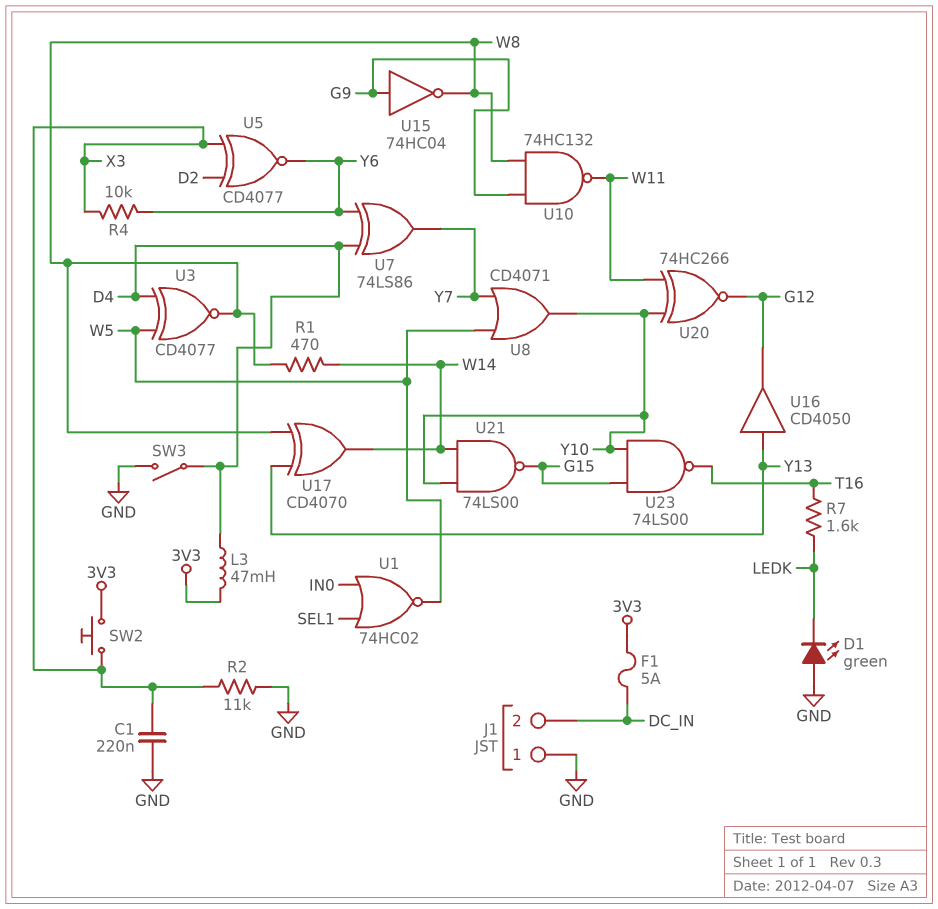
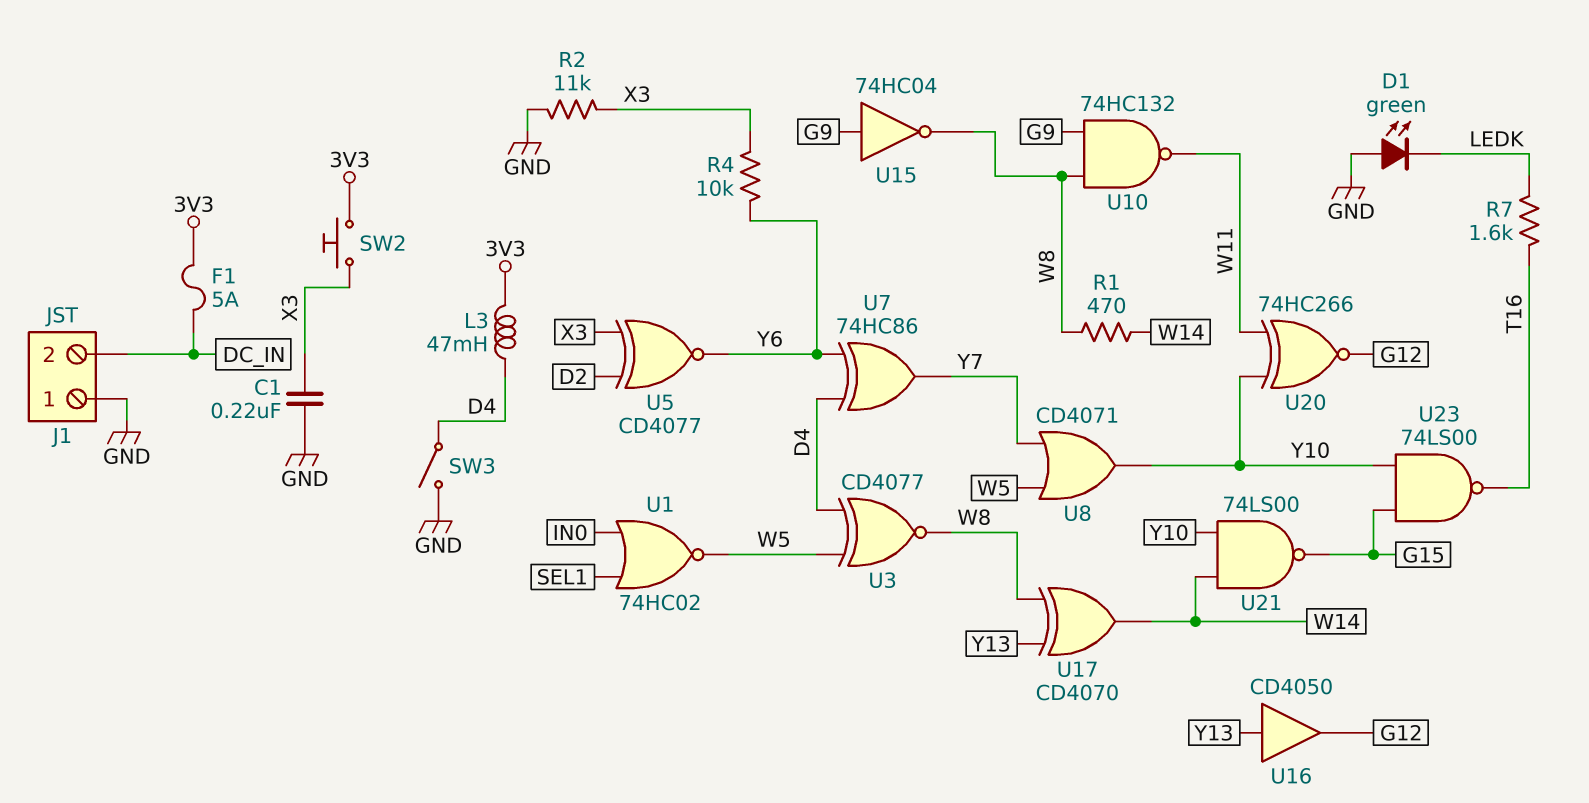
U7: XOR 74LS86 (in D4, in Y6, out Y7) -> XOR 74HC86 (in D4, in Y6, out Y7)

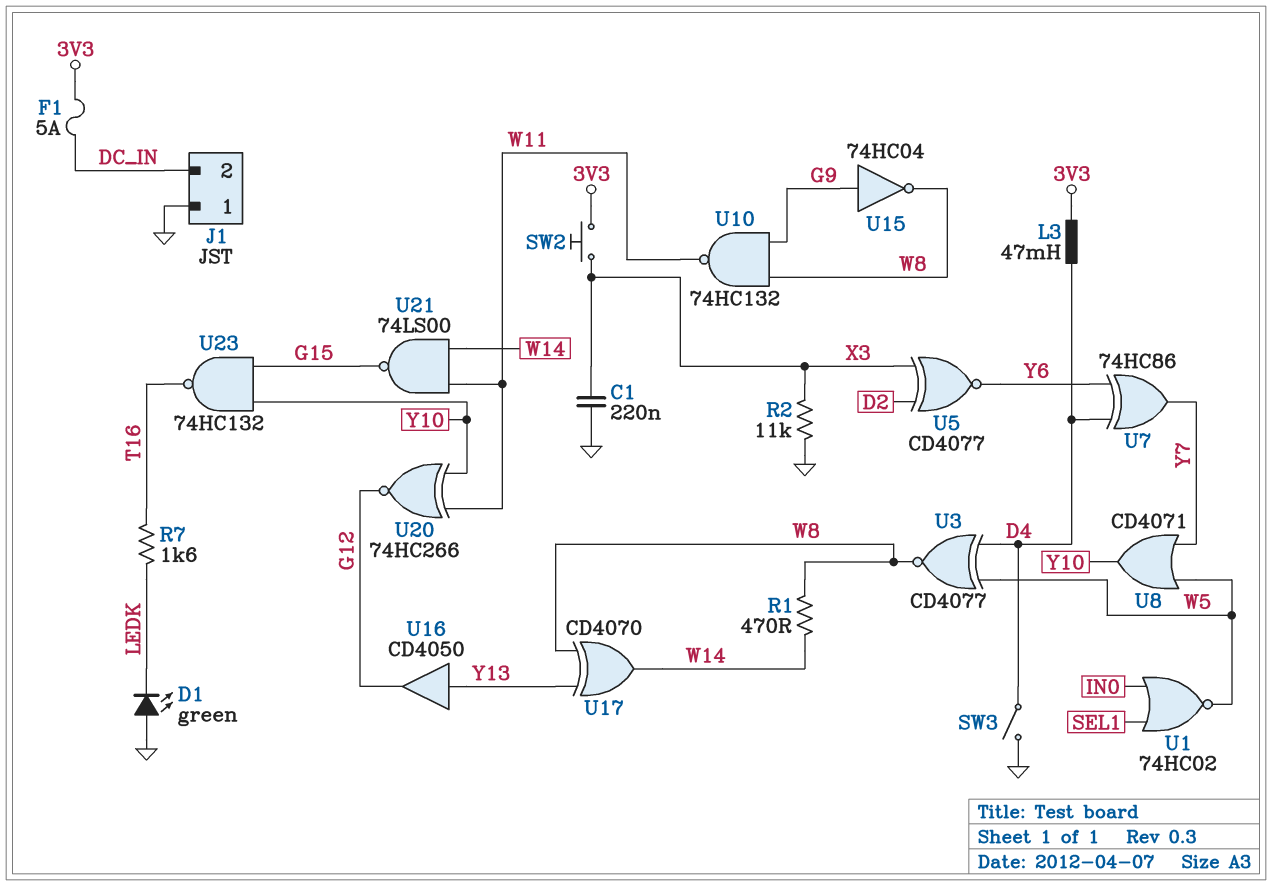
R4: 10k (X3, Y6) -> none
U21: NAND 74LS00 (in W14, in Y10, out G15) -> NAND 74LS00 (in W11, in W14, out G15)
U23: NAND 74LS00 (in G15, in Y10, out T16) -> NAND 74HC132 (in G15, in Y10, out T16)

